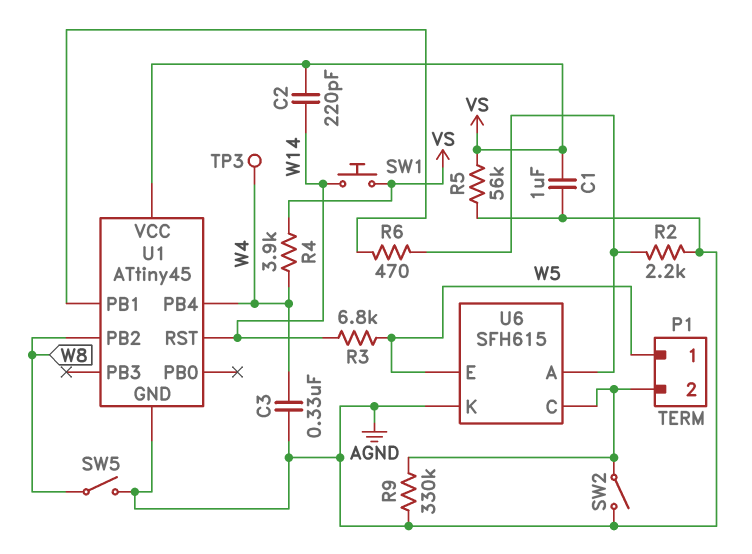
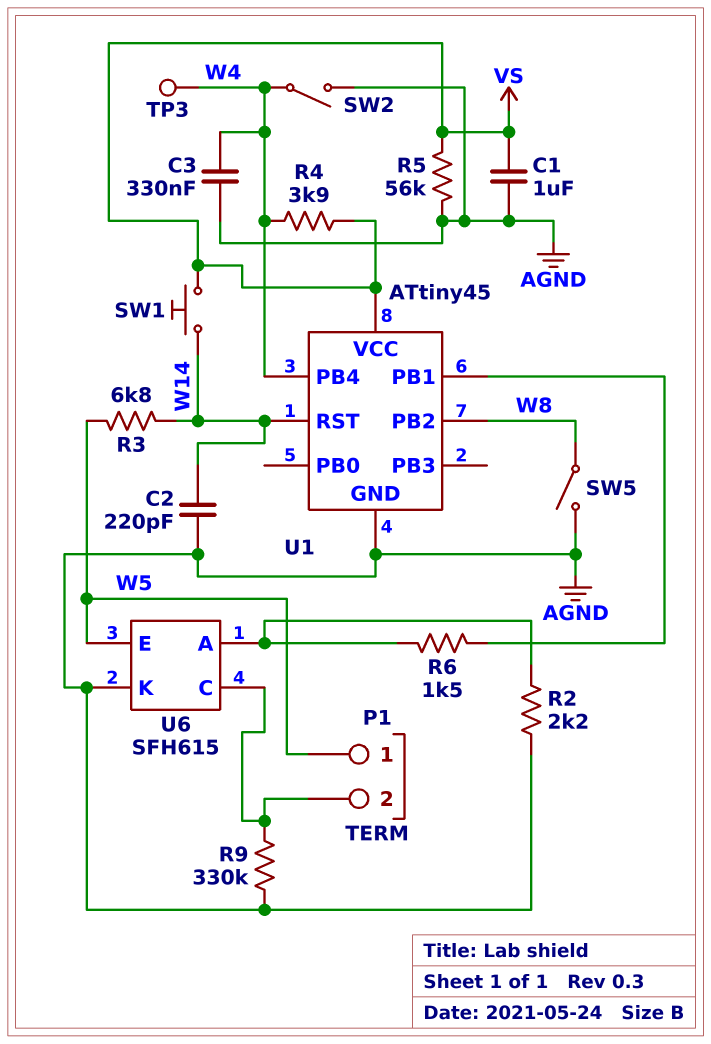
C2: 220pF (VS, W14) -> 220pF (AGND, W14)
R6: 470 (U1/PB1, U6/A) -> 1.5k (U1/PB1, U6/A)
SW2: switch (AGND, P1/2) -> switch (AGND, W4)

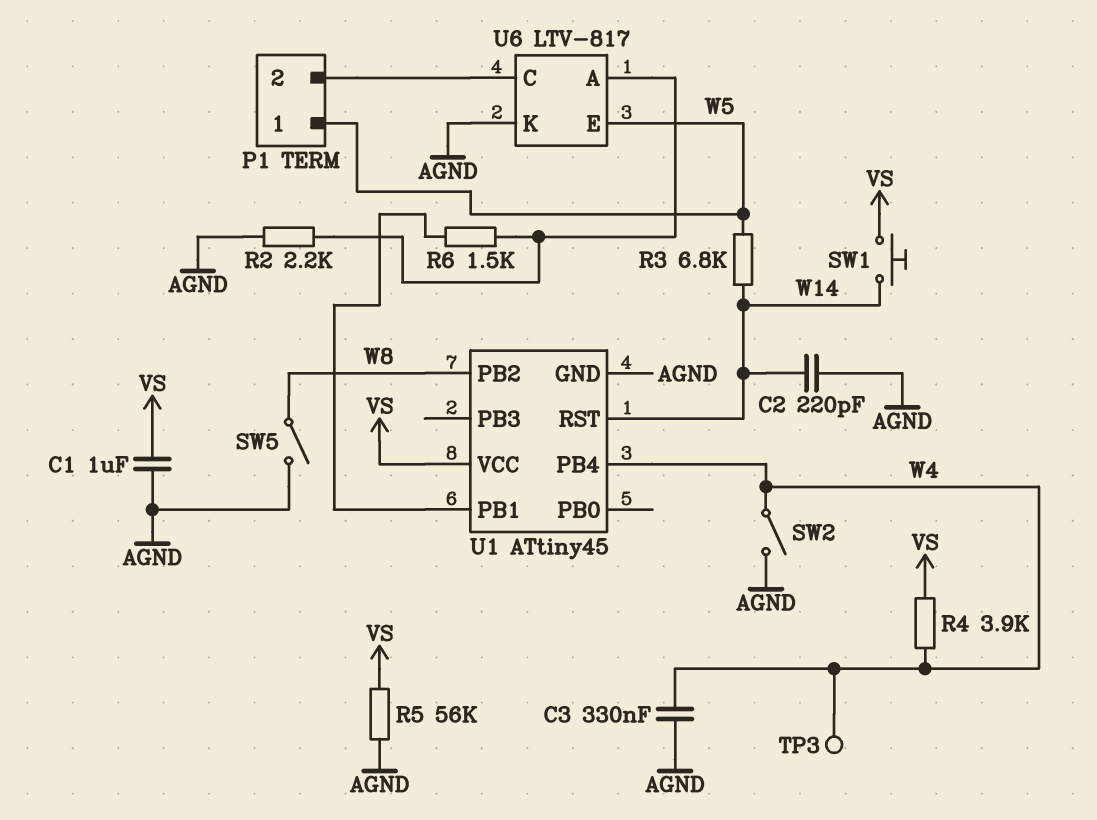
R9: 330k (AGND, P1/2) -> none
U6: SFH615 -> LTV-817

